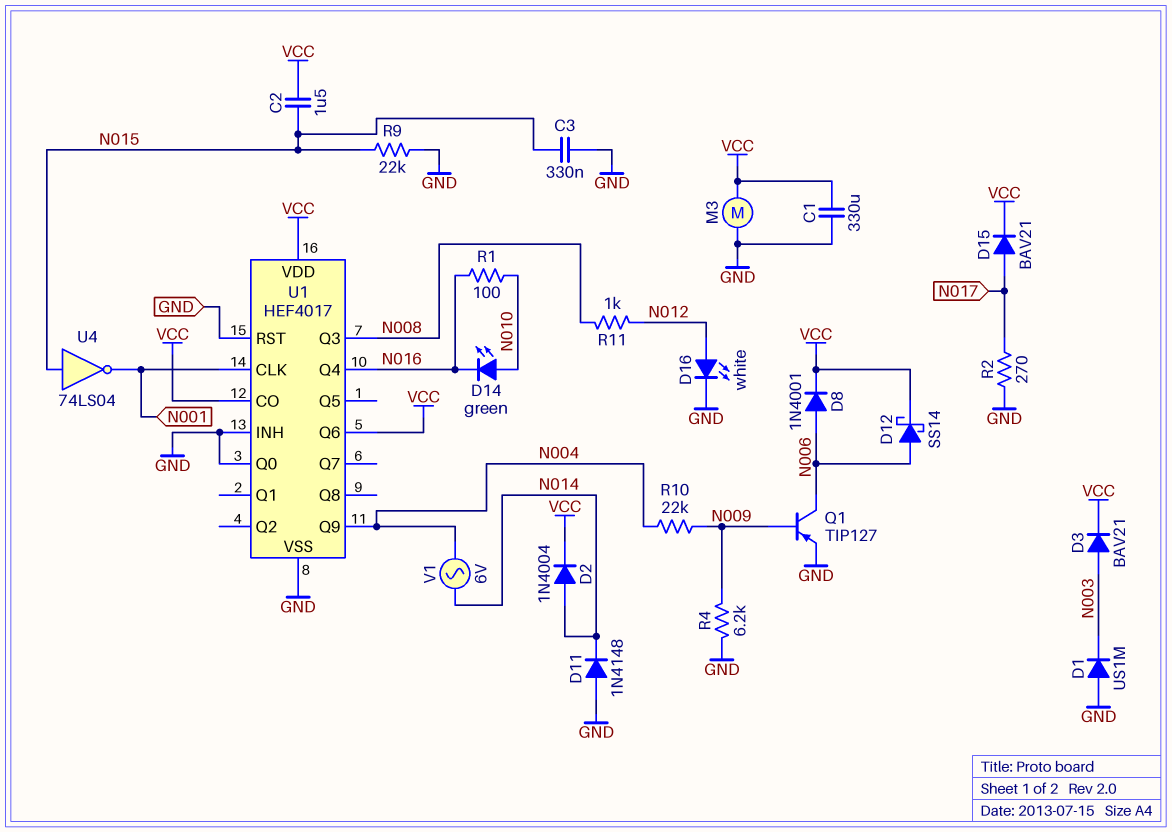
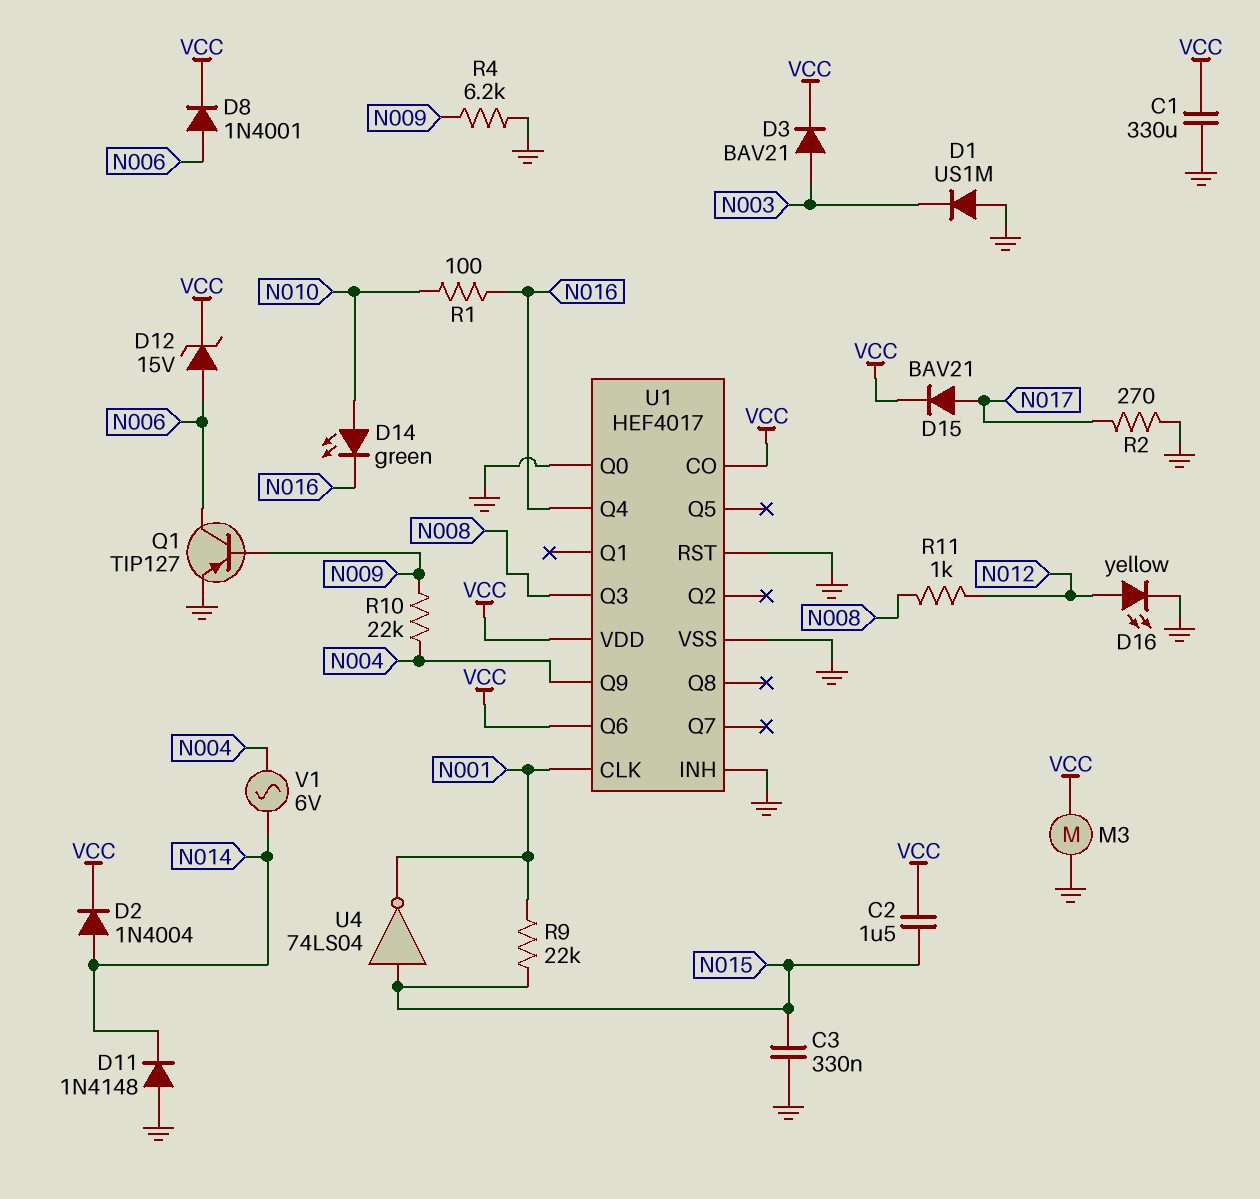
D12: schottky SS14 (A N006, K VCC) -> zener 15V (A N006, K VCC)
D16: LED white (A N012, K GND) -> LED yellow (A N012, K GND)
R9: 22k (GND, N015) -> 22k (N001, N015)

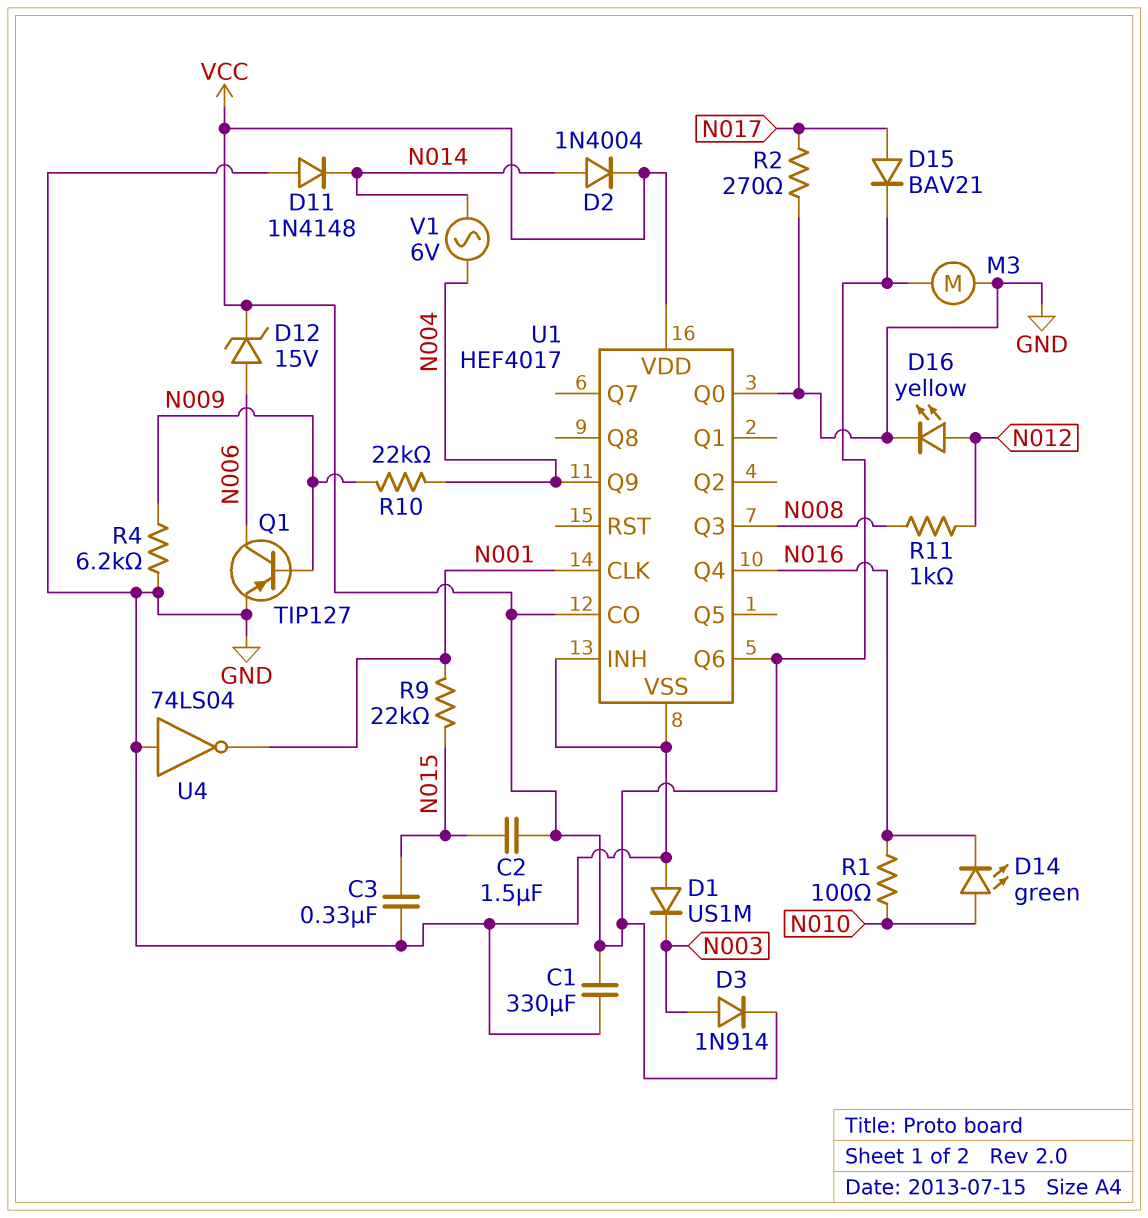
D3: diode BAV21 (A N003, K VCC) -> diode 1N914 (A N003, K VCC)
D8: diode 1N4001 (A N006, K VCC) -> none
U1 pin RST: GND -> none
U4: NOT 74LS04 (in N015, out N001) -> NOT 74LS04 (in GND, out N001)

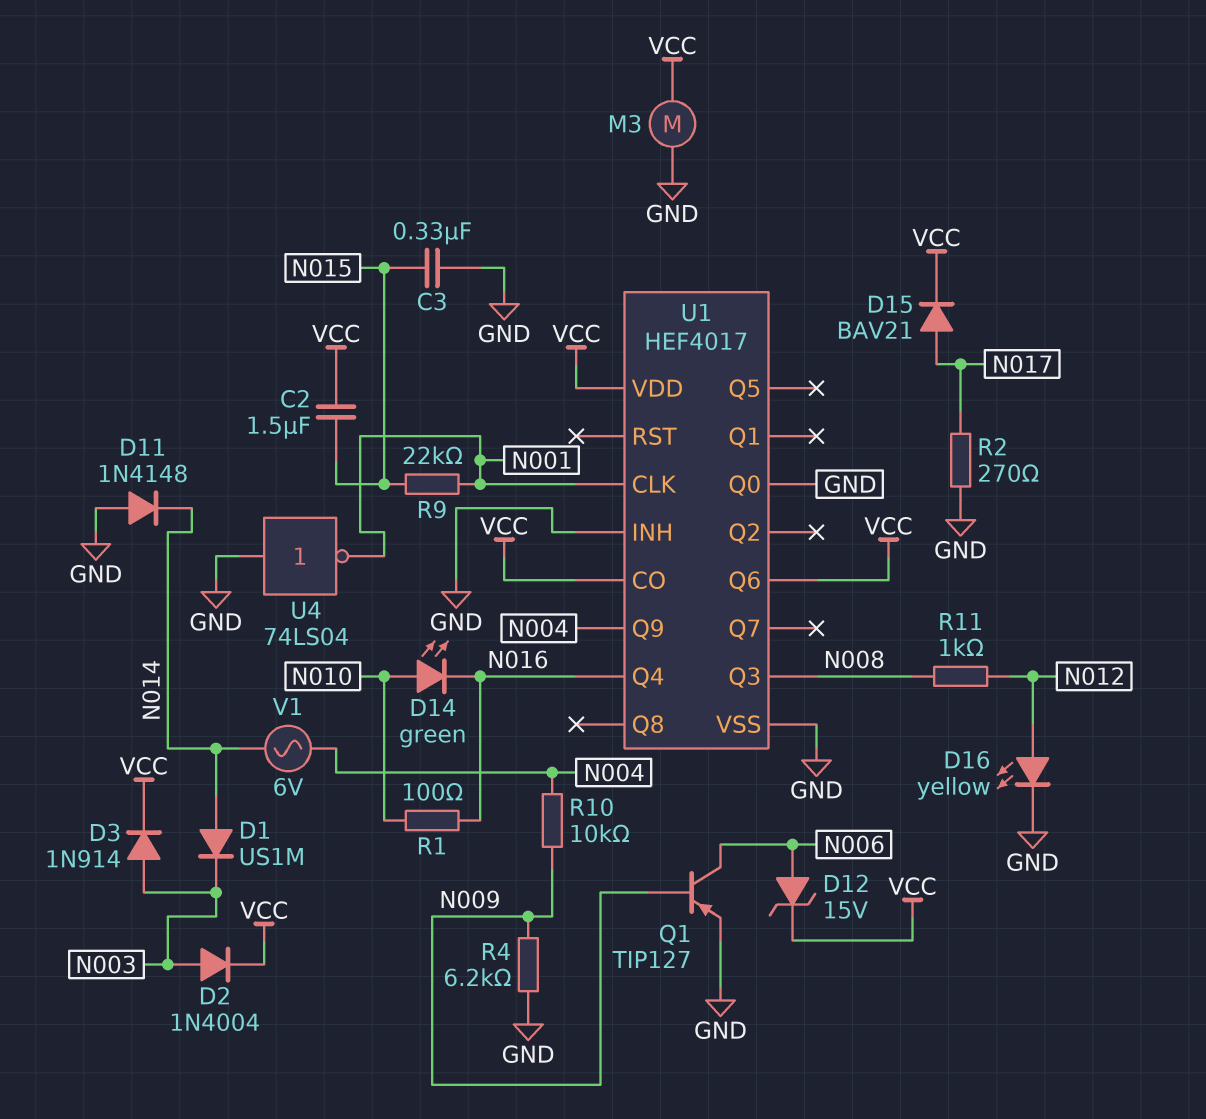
C1: 330uF (GND, VCC) -> none
D1: diode US1M (A GND, K N003) -> diode US1M (A N014, K N003)
D2: diode 1N4004 (A N014, K VCC) -> diode 1N4004 (A N003, K VCC)
R10: 22k (N004, N009) -> 10k (N004, N009)

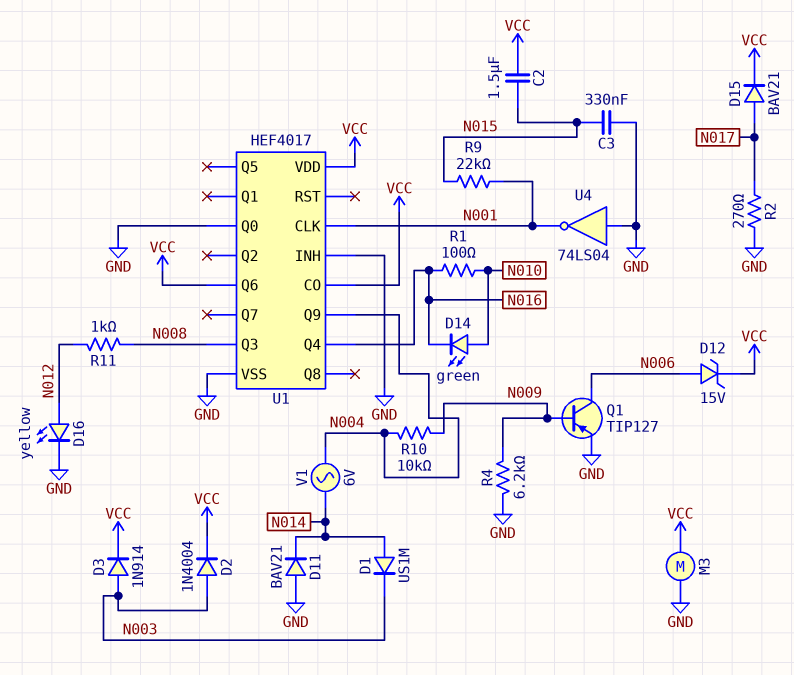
D11: diode 1N4148 (A GND, K N014) -> diode BAV21 (A GND, K N014)

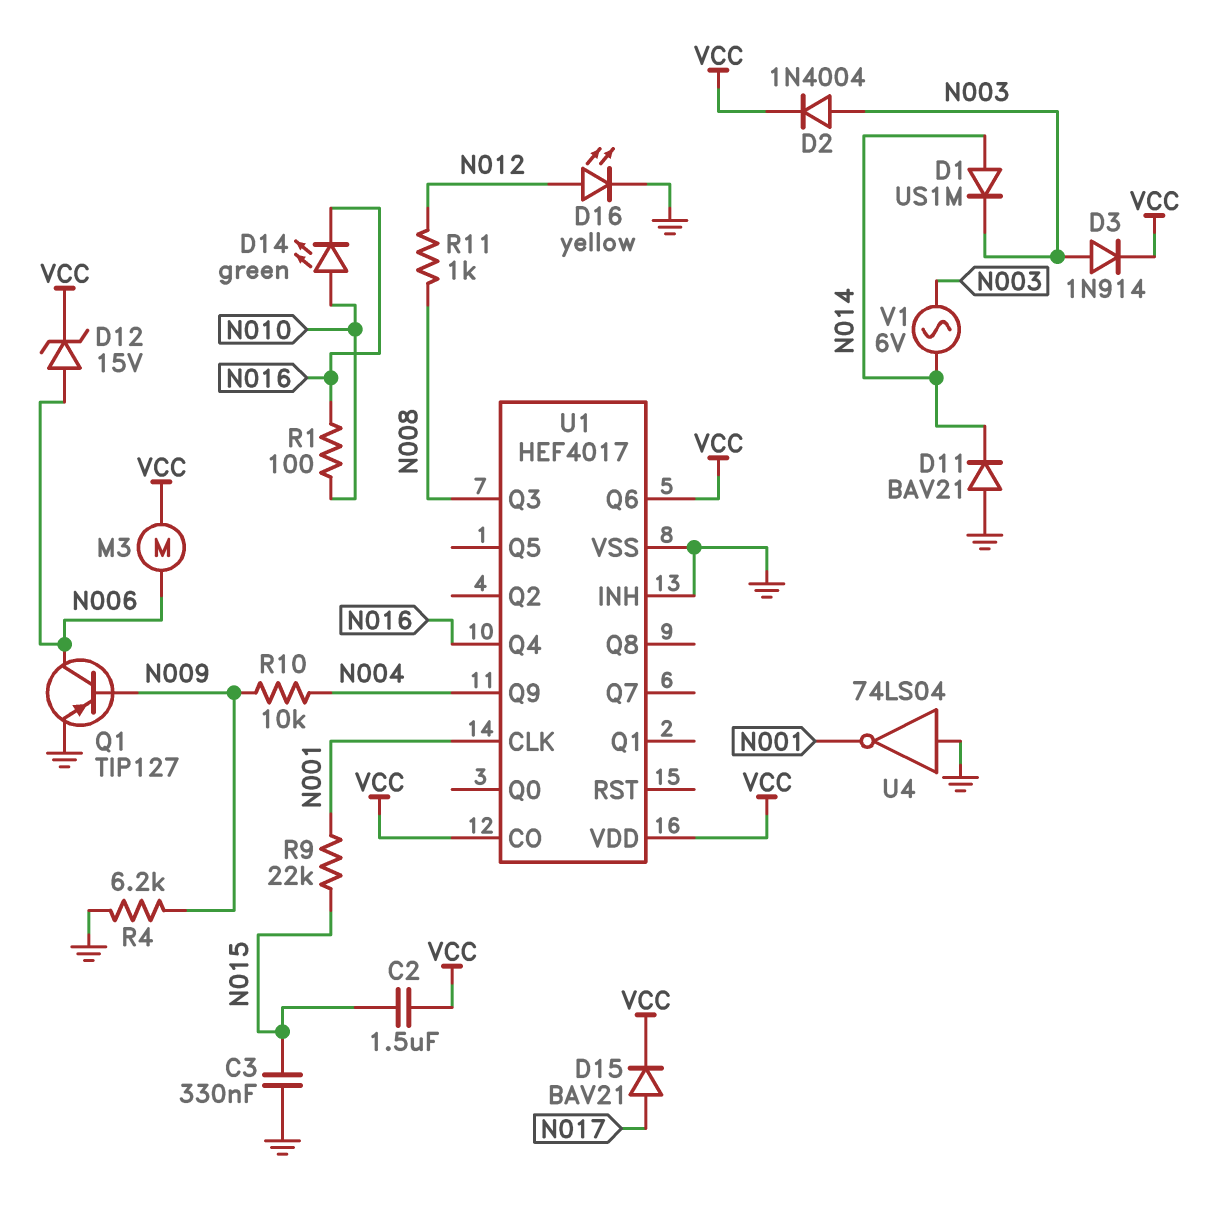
M3: motor (GND, VCC) -> motor (N006, VCC)
R2: 270 (GND, N017) -> none
U1 pin Q0: GND -> none
V1: AC 6V (N004, N014) -> AC 6V (N003, N014)

